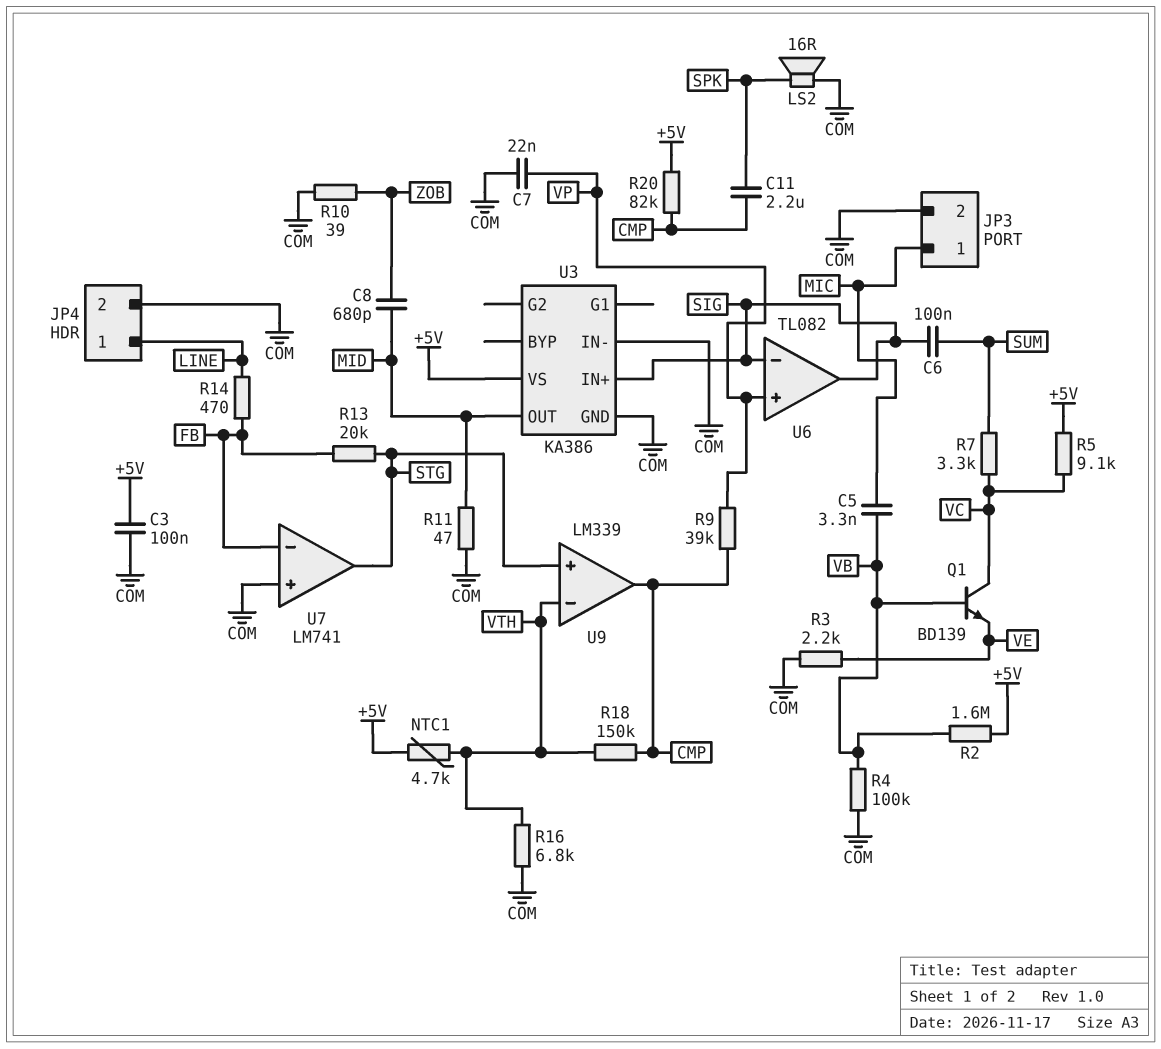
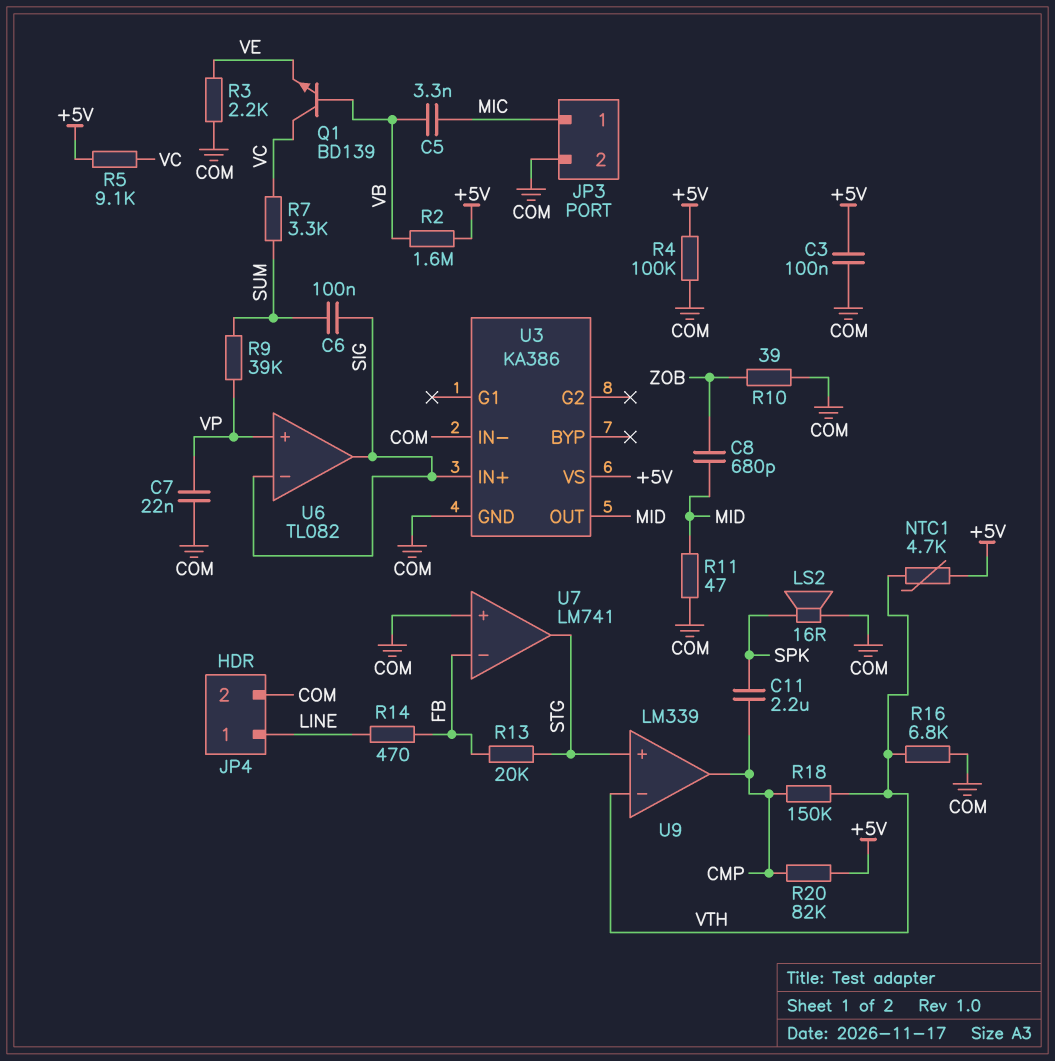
R4: 100k (COM, VB) -> 100k (+5V, COM)
R9: 39k (CMP, VP) -> 39k (SUM, VP)

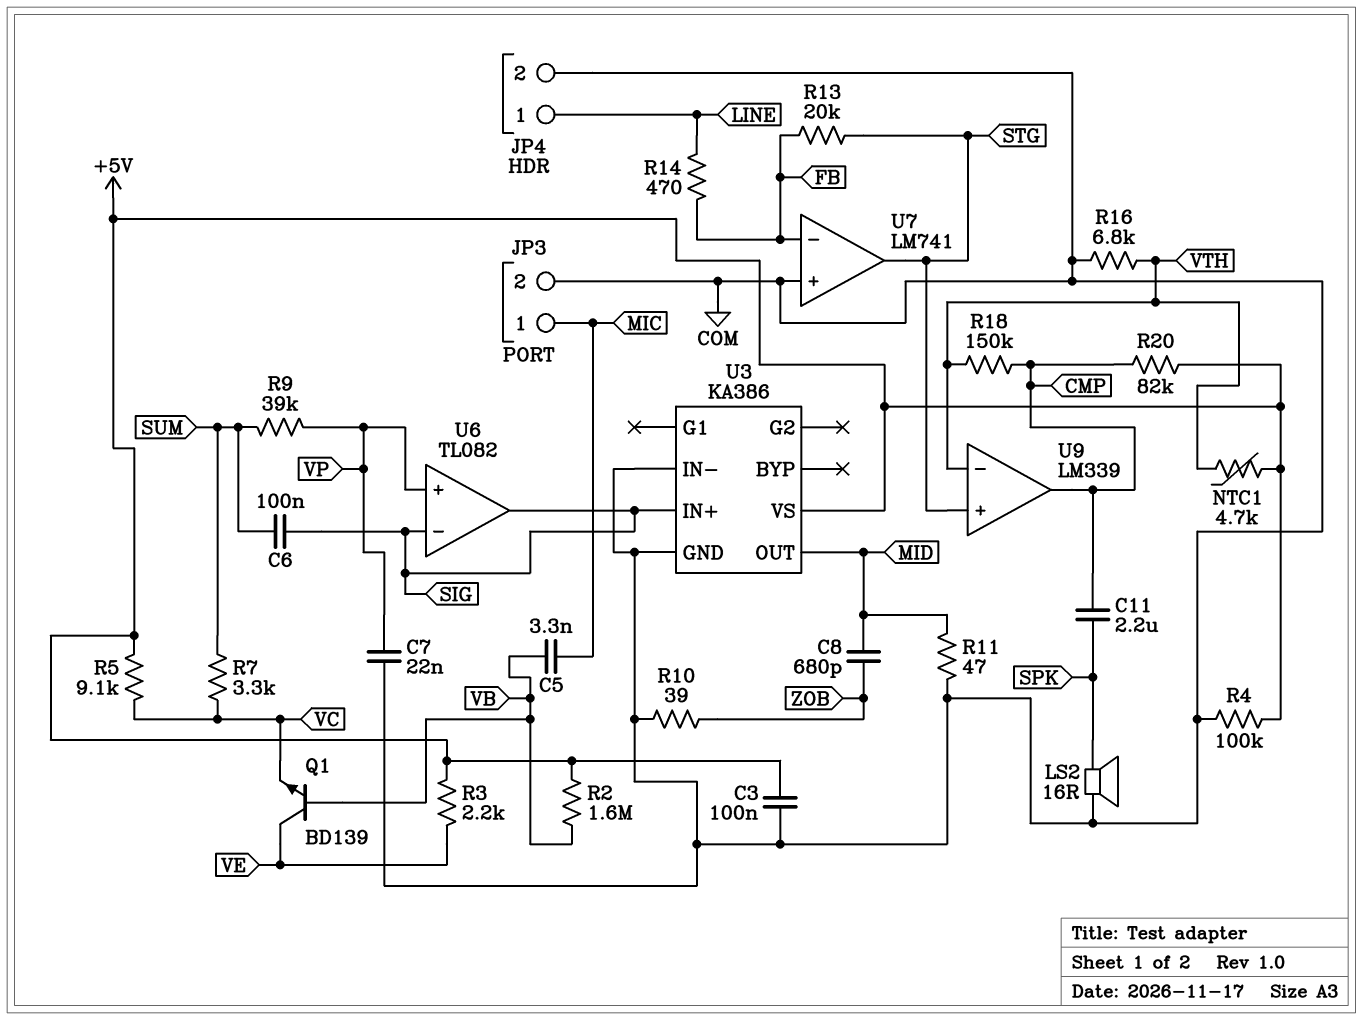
Q1: NPN BD139 (B VB, C VC, E VE) -> NPN BD139 (B VB, C VE, E VC)
R3: 2.2k (COM, VE) -> 2.2k (+5V, VE)

